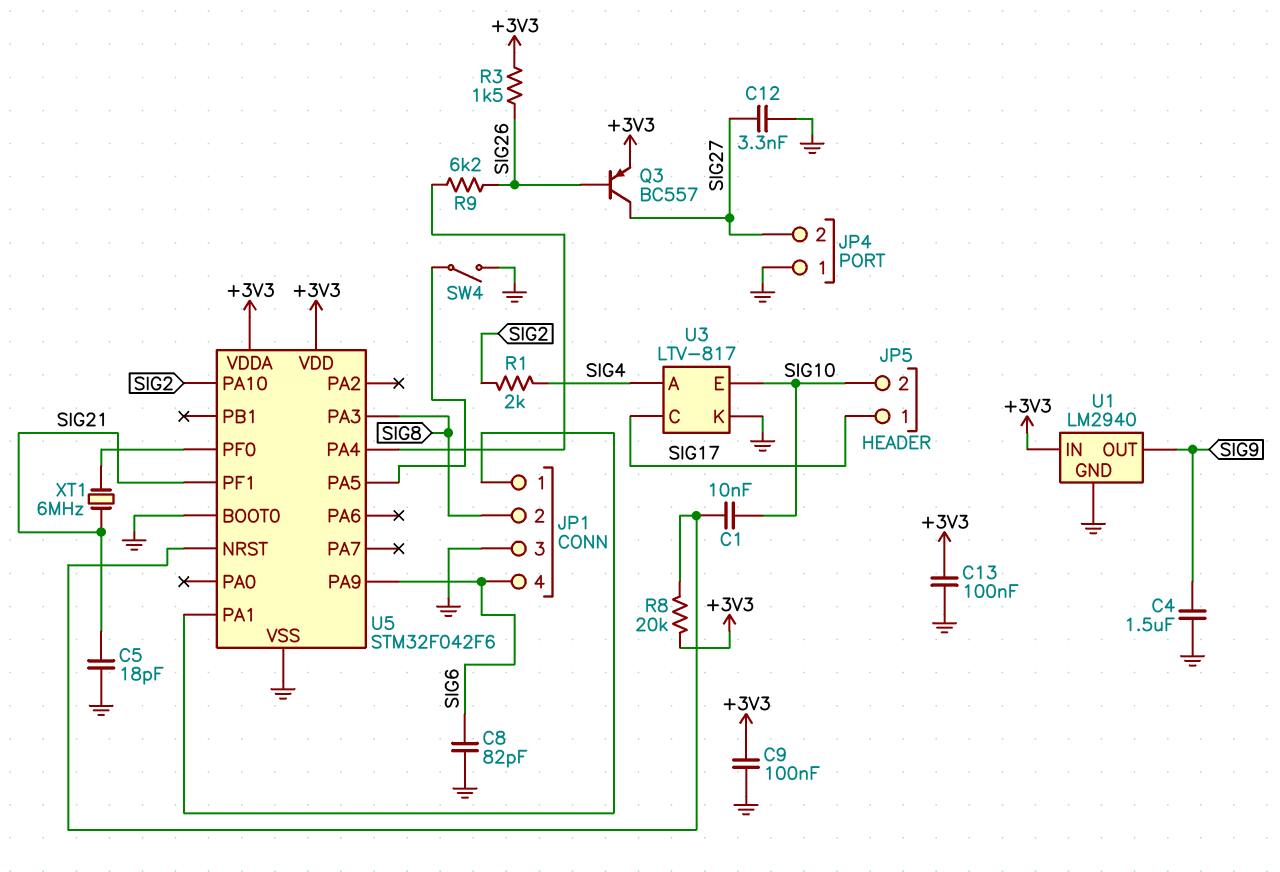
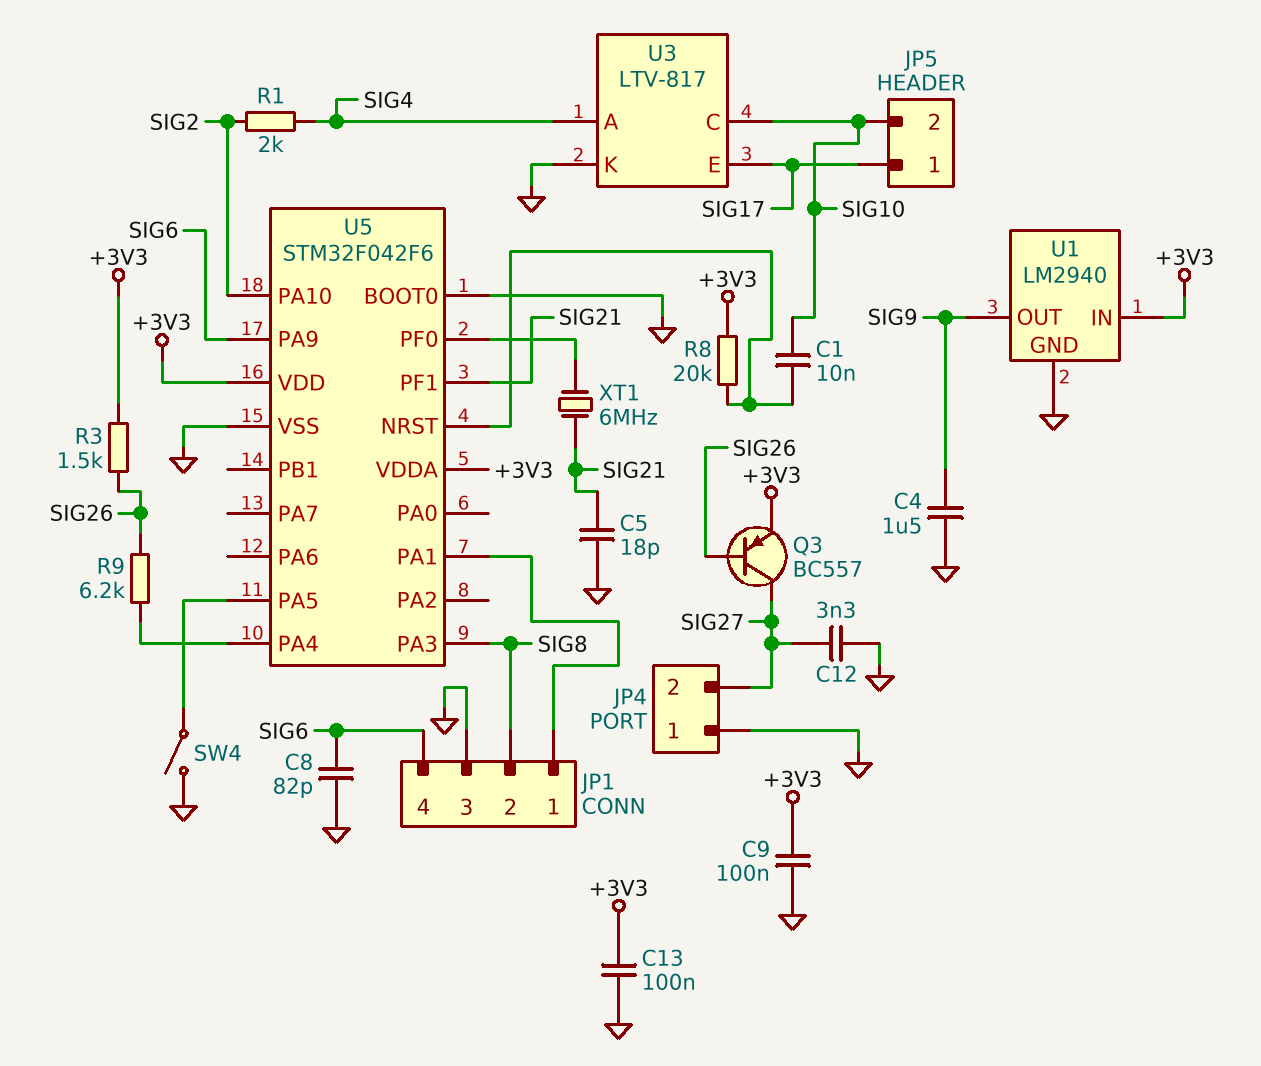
U3 pin C: SIG17 -> SIG10
U3 pin E: SIG10 -> SIG17

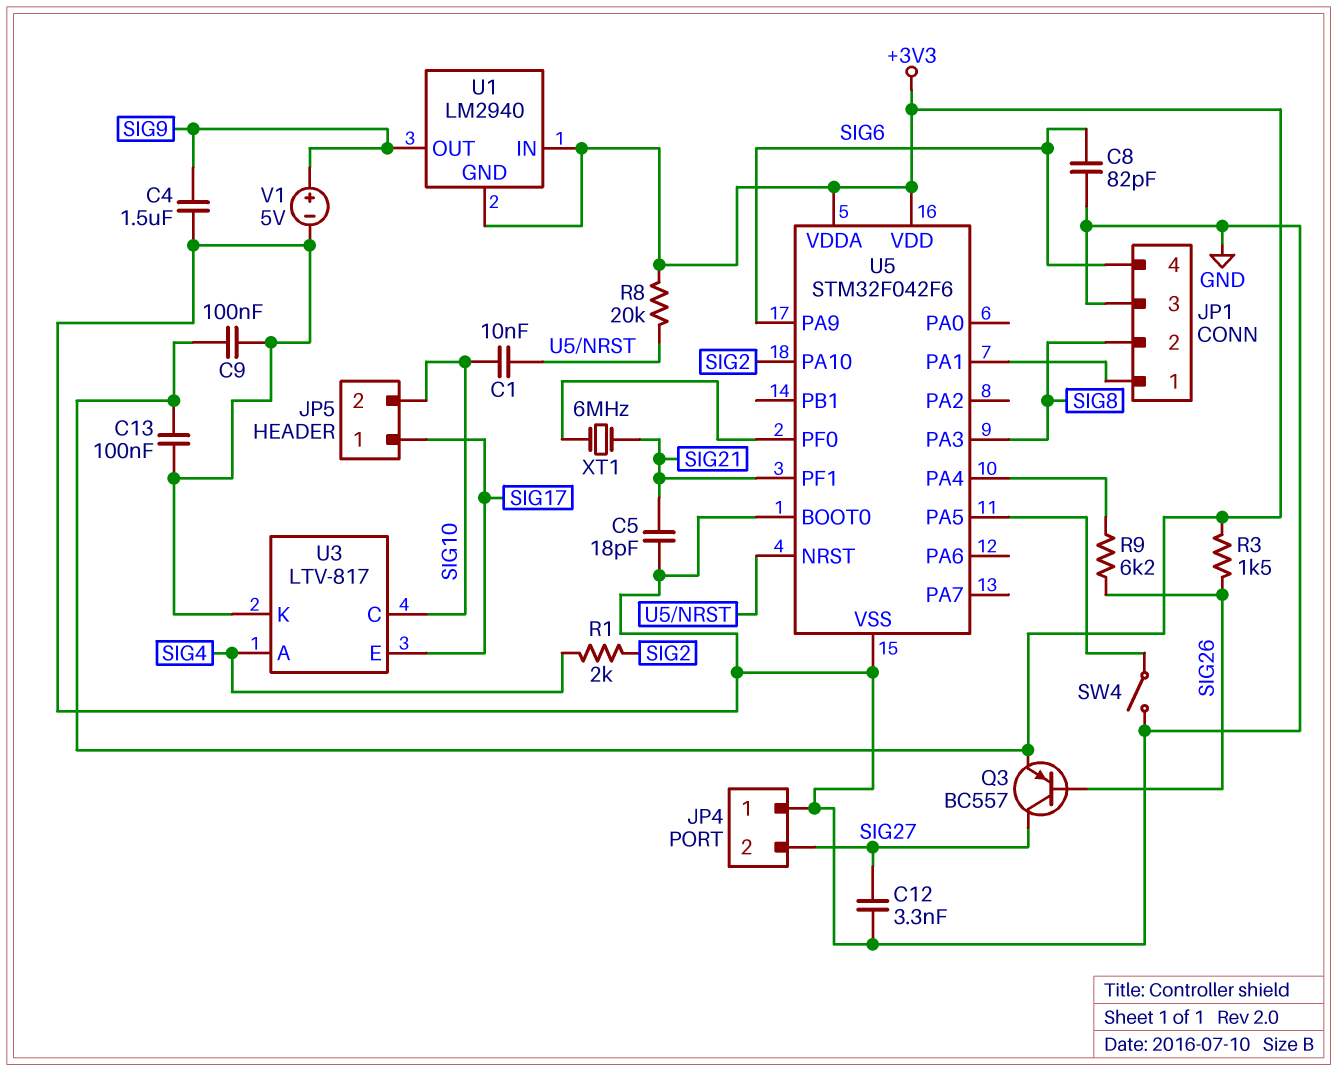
U1 pin GND: GND -> +3V3
V1: none -> 5V (plus SIG9, minus GND)

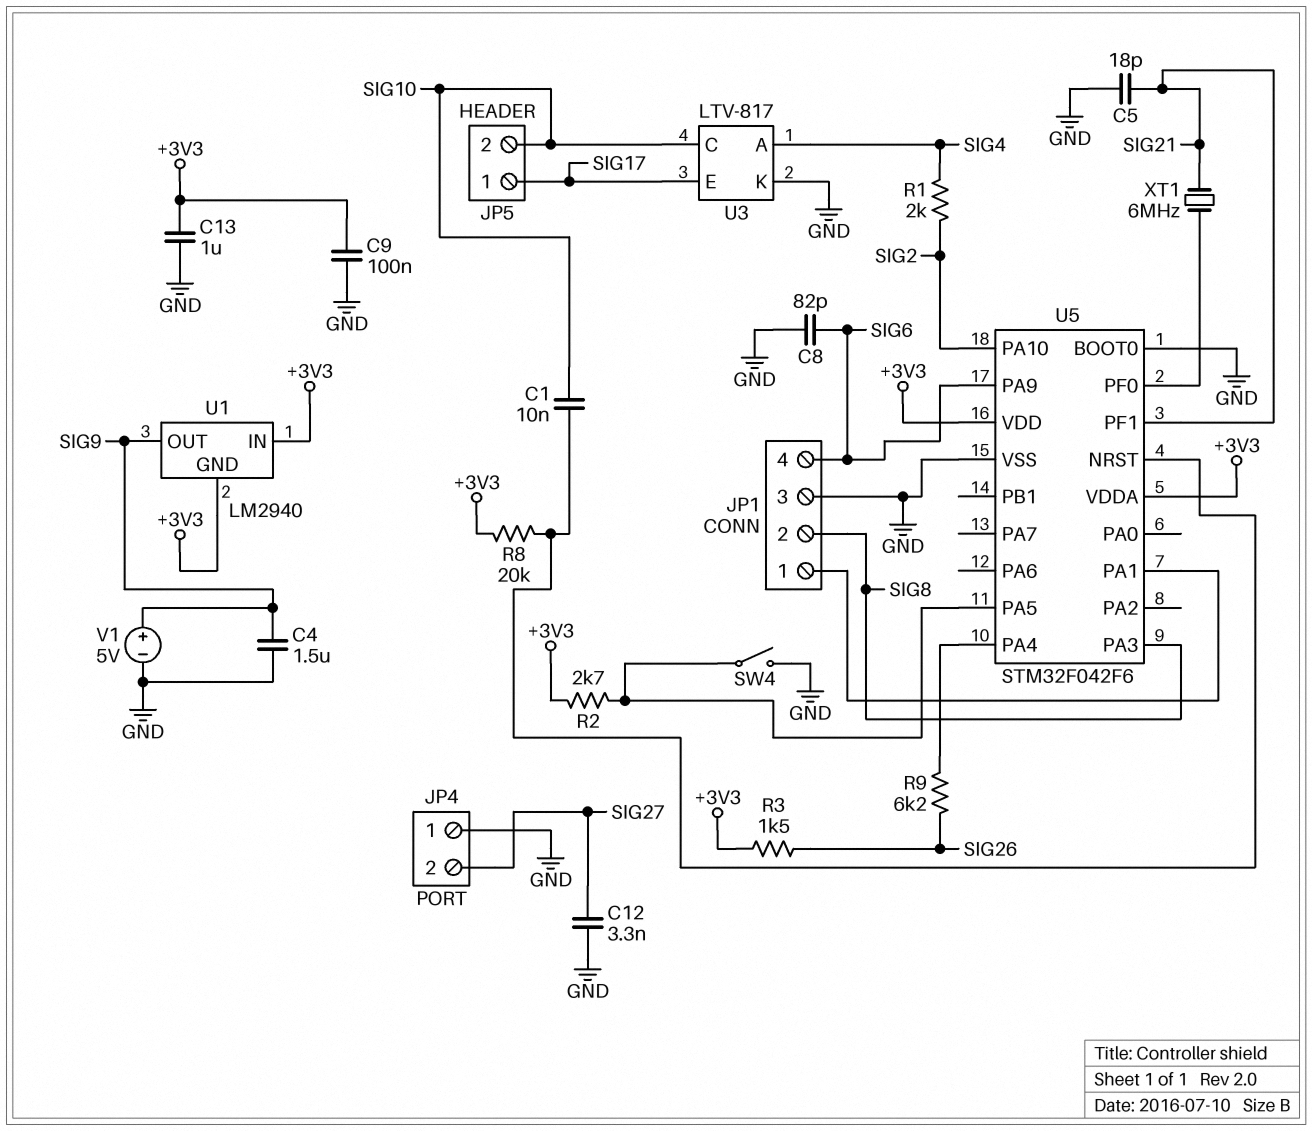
C13: 100nF (+3V3, GND) -> 1uF (+3V3, GND)
Q3: PNP BC557 (B SIG26, C SIG27, E +3V3) -> none
R2: none -> 2.7k (+3V3, U5/PA5)

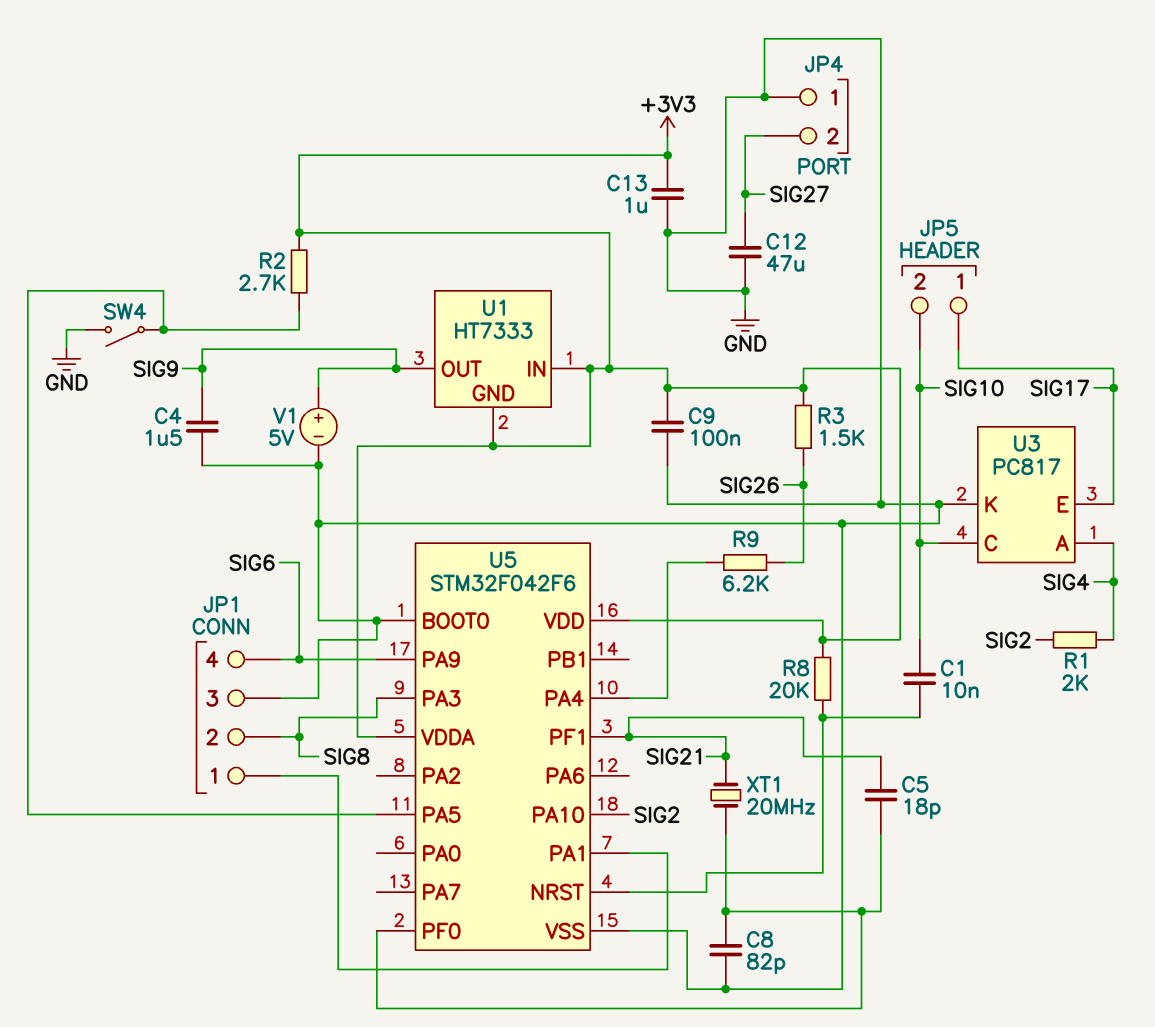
C5: 18pF (GND, SIG21) -> 18pF (SIG21, U5/PF0)
C8: 82pF (GND, SIG6) -> 82pF (GND, U5/PF0)
C12: 3.3nF (GND, SIG27) -> 47uF (GND, SIG27)
U1: LM2940 -> HT7333
U3: LTV-817 -> PC817
XT1: 6MHz (SIG21, U5/PF0) -> 20MHz (SIG21, U5/PF0)

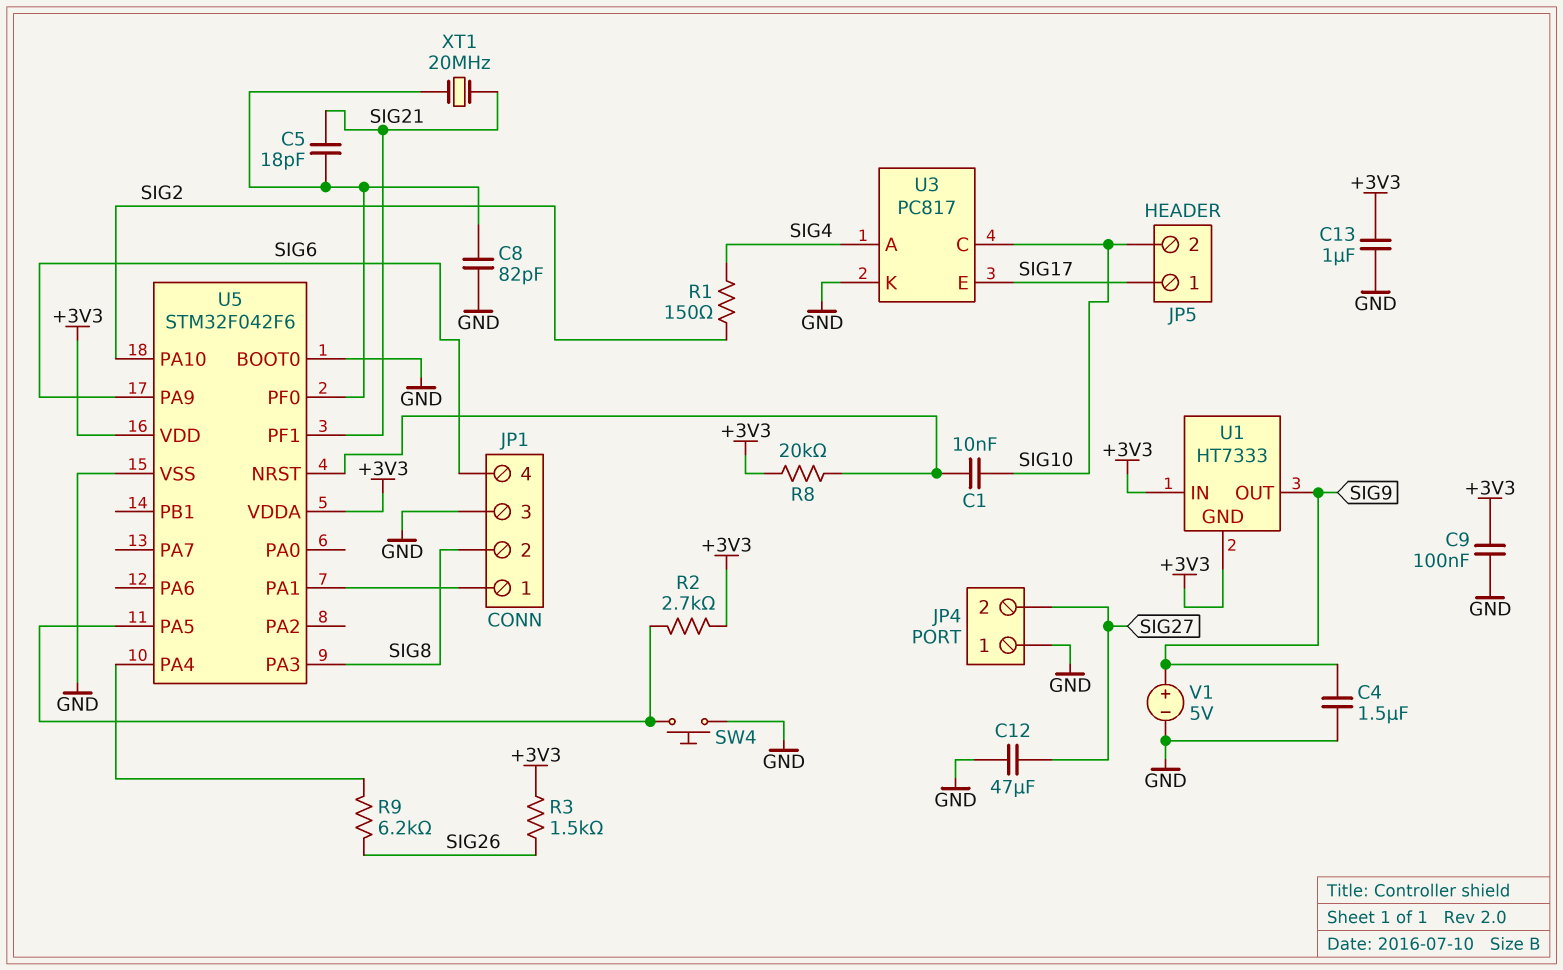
R1: 2k (SIG2, SIG4) -> 150 (SIG2, SIG4)
SW4: switch (GND, U5/PA5) -> button (GND, U5/PA5)

